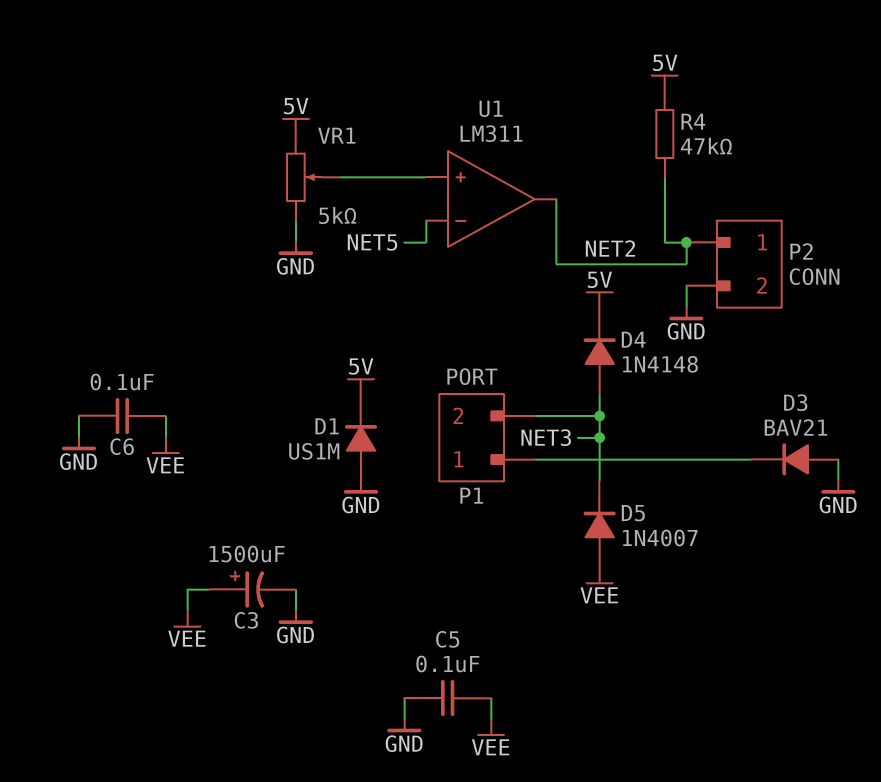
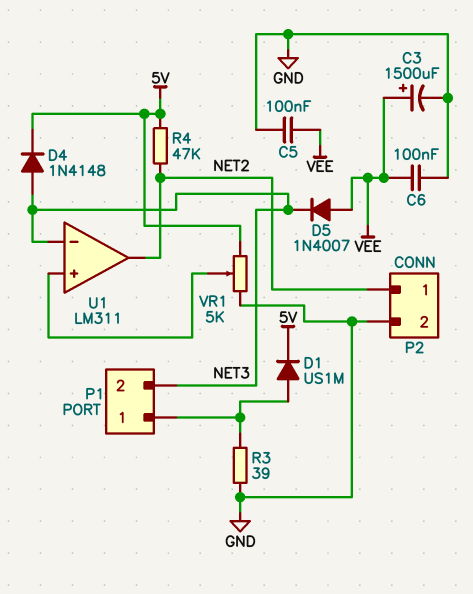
D1: diode US1M (A GND, K 5V) -> diode US1M (A P1/1, K 5V)
D3: diode BAV21 (A GND, K P1/1) -> none
R3: none -> 39 (GND, P1/1)
U1 pin in-: NET5 -> NET3

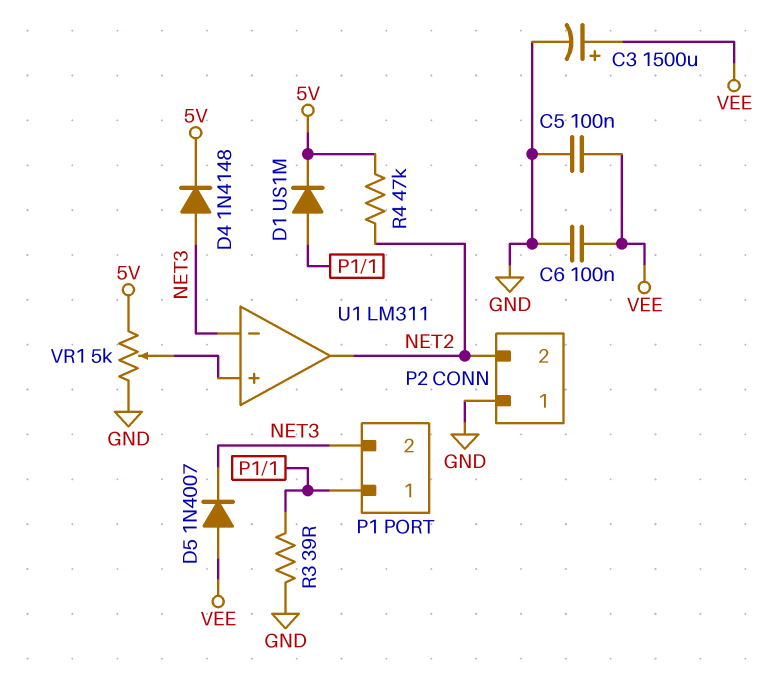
P2 pin 1: NET2 -> GND
P2 pin 2: GND -> NET2

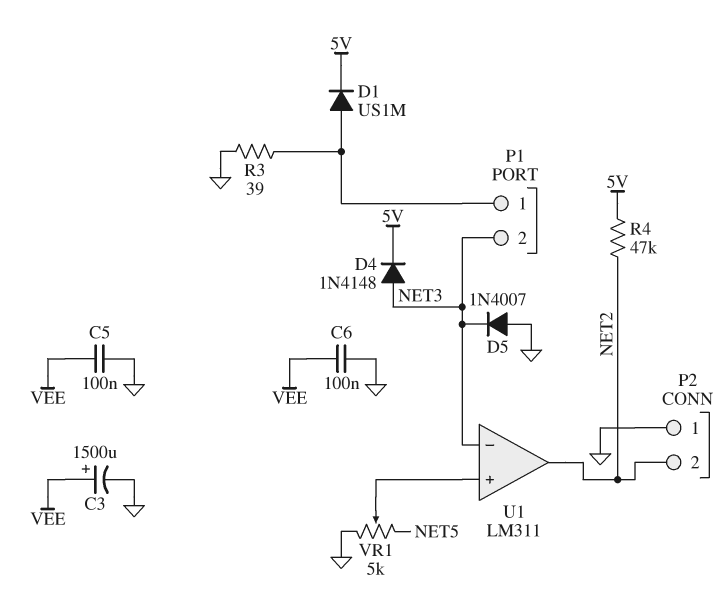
D5: diode 1N4007 (A VEE, K NET3) -> diode 1N4007 (A GND, K NET3)
VR1: 5k (5V, GND, wiper U1/in+) -> 5k (GND, NET5, wiper U1/in+)

